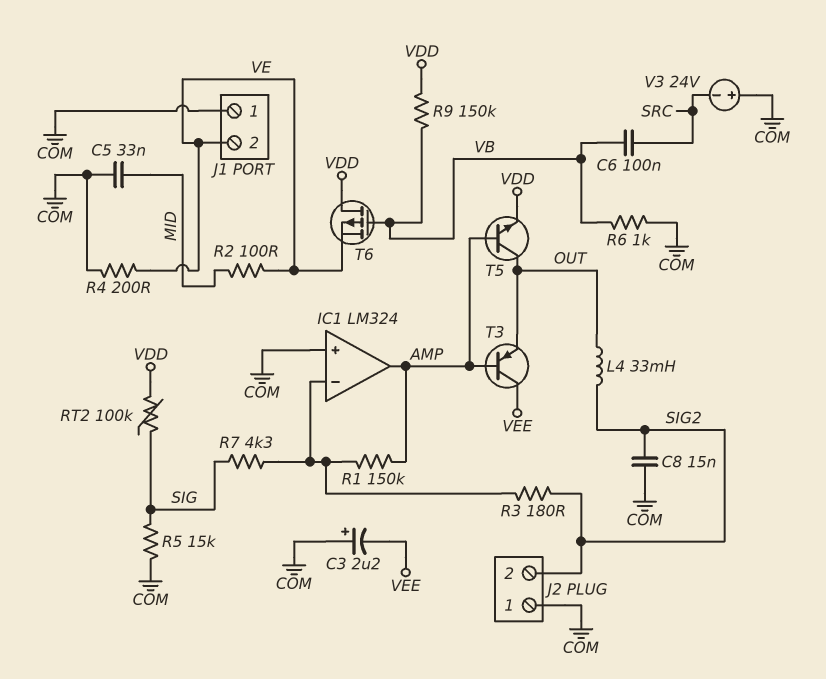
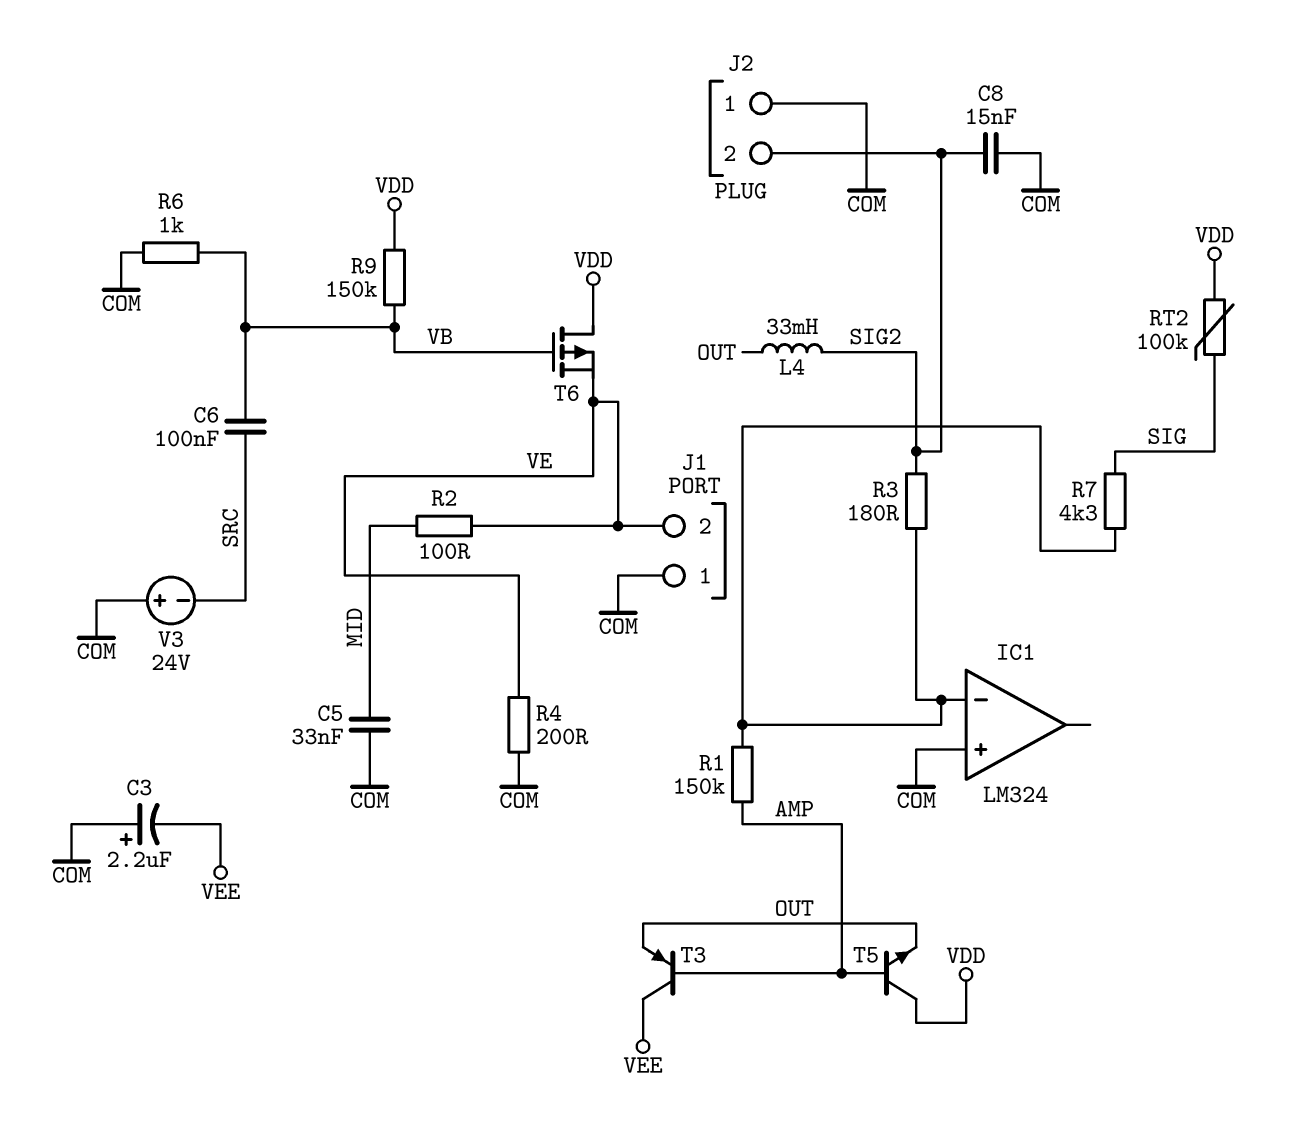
IC1 pin out: AMP -> none
R5: 15k (COM, SIG) -> none
T5: NPN (B AMP, C OUT, E VDD) -> NPN (B AMP, C VDD, E OUT)

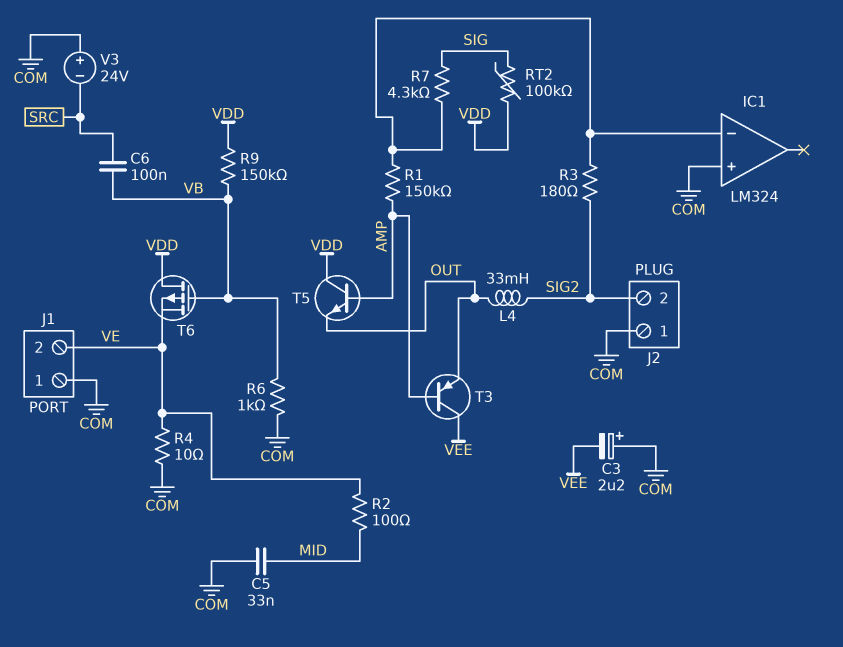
C8: 15nF (COM, SIG2) -> none
R4: 200 (COM, VE) -> 10 (COM, VE)

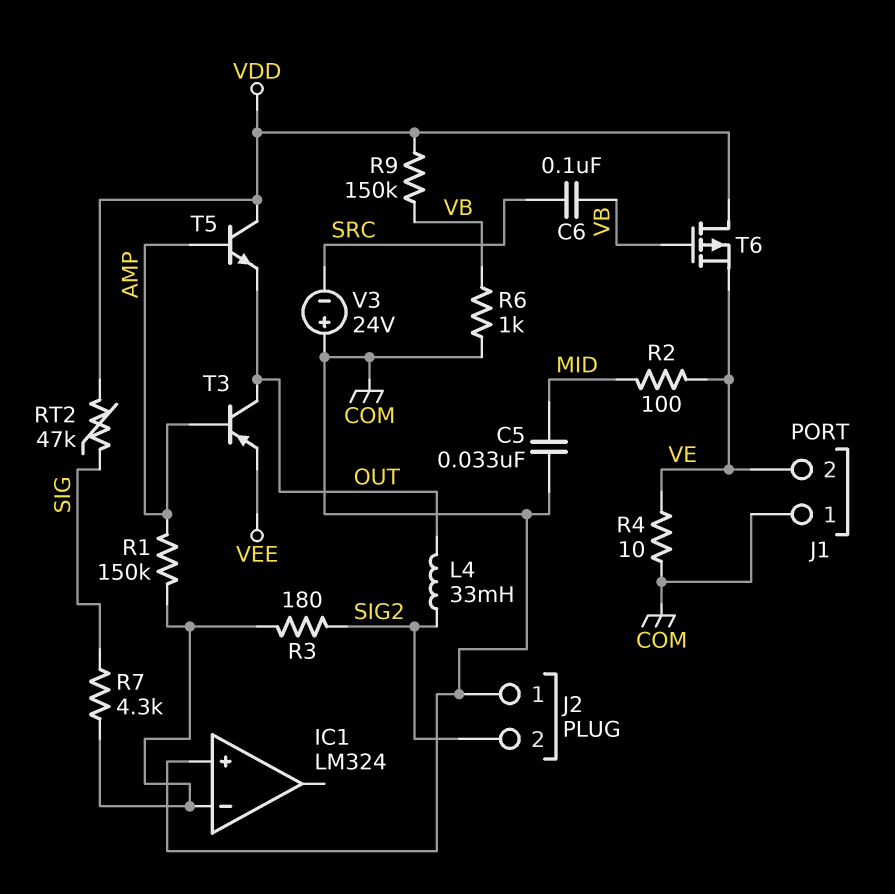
C3: 2.2uF (plus COM, minus VEE) -> none
RT2: 100k (SIG, VDD) -> 47k (SIG, VDD)
T3: PNP (B AMP, C VEE, E OUT) -> PNP (B AMP, C OUT, E VEE)

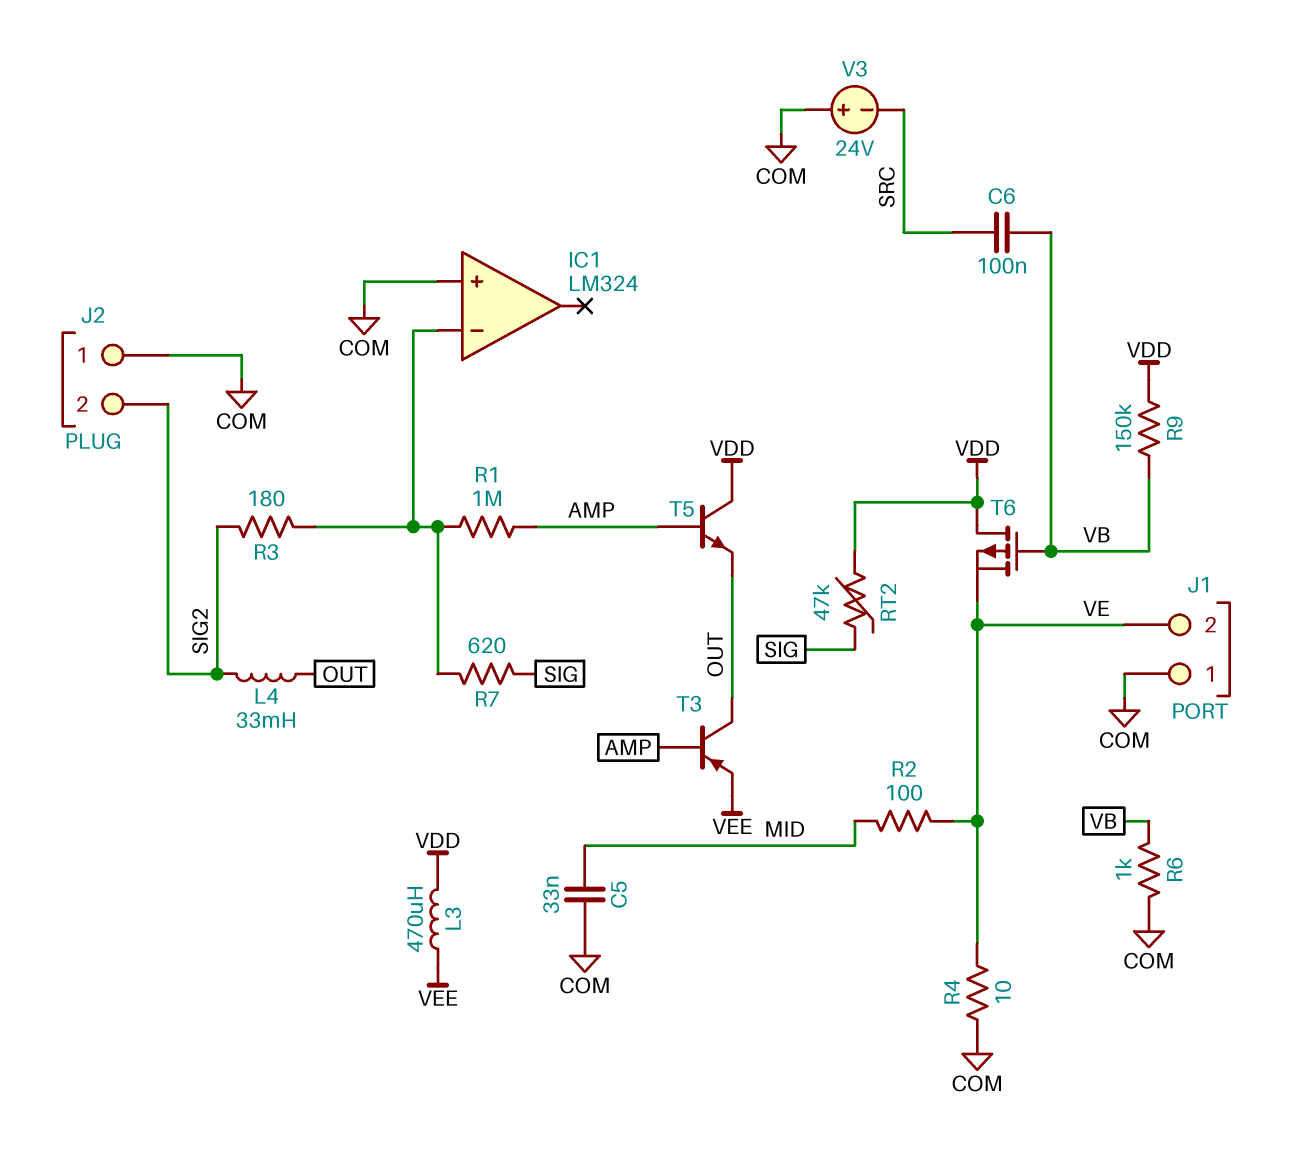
L3: none -> 470uH (VDD, VEE)
R1: 150k (AMP, IC1/in-) -> 1M (AMP, IC1/in-)
R7: 4.3k (IC1/in-, SIG) -> 620 (IC1/in-, SIG)

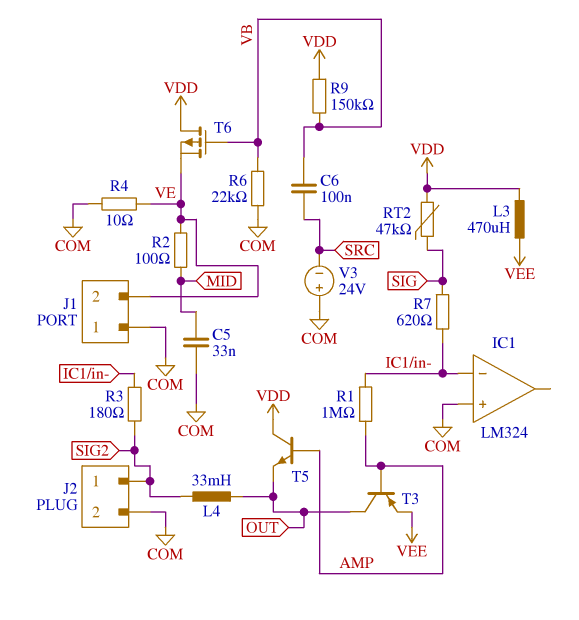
J2 pin 1: COM -> SIG2
J2 pin 2: SIG2 -> COM
R6: 1k (COM, VB) -> 22k (COM, VB)

